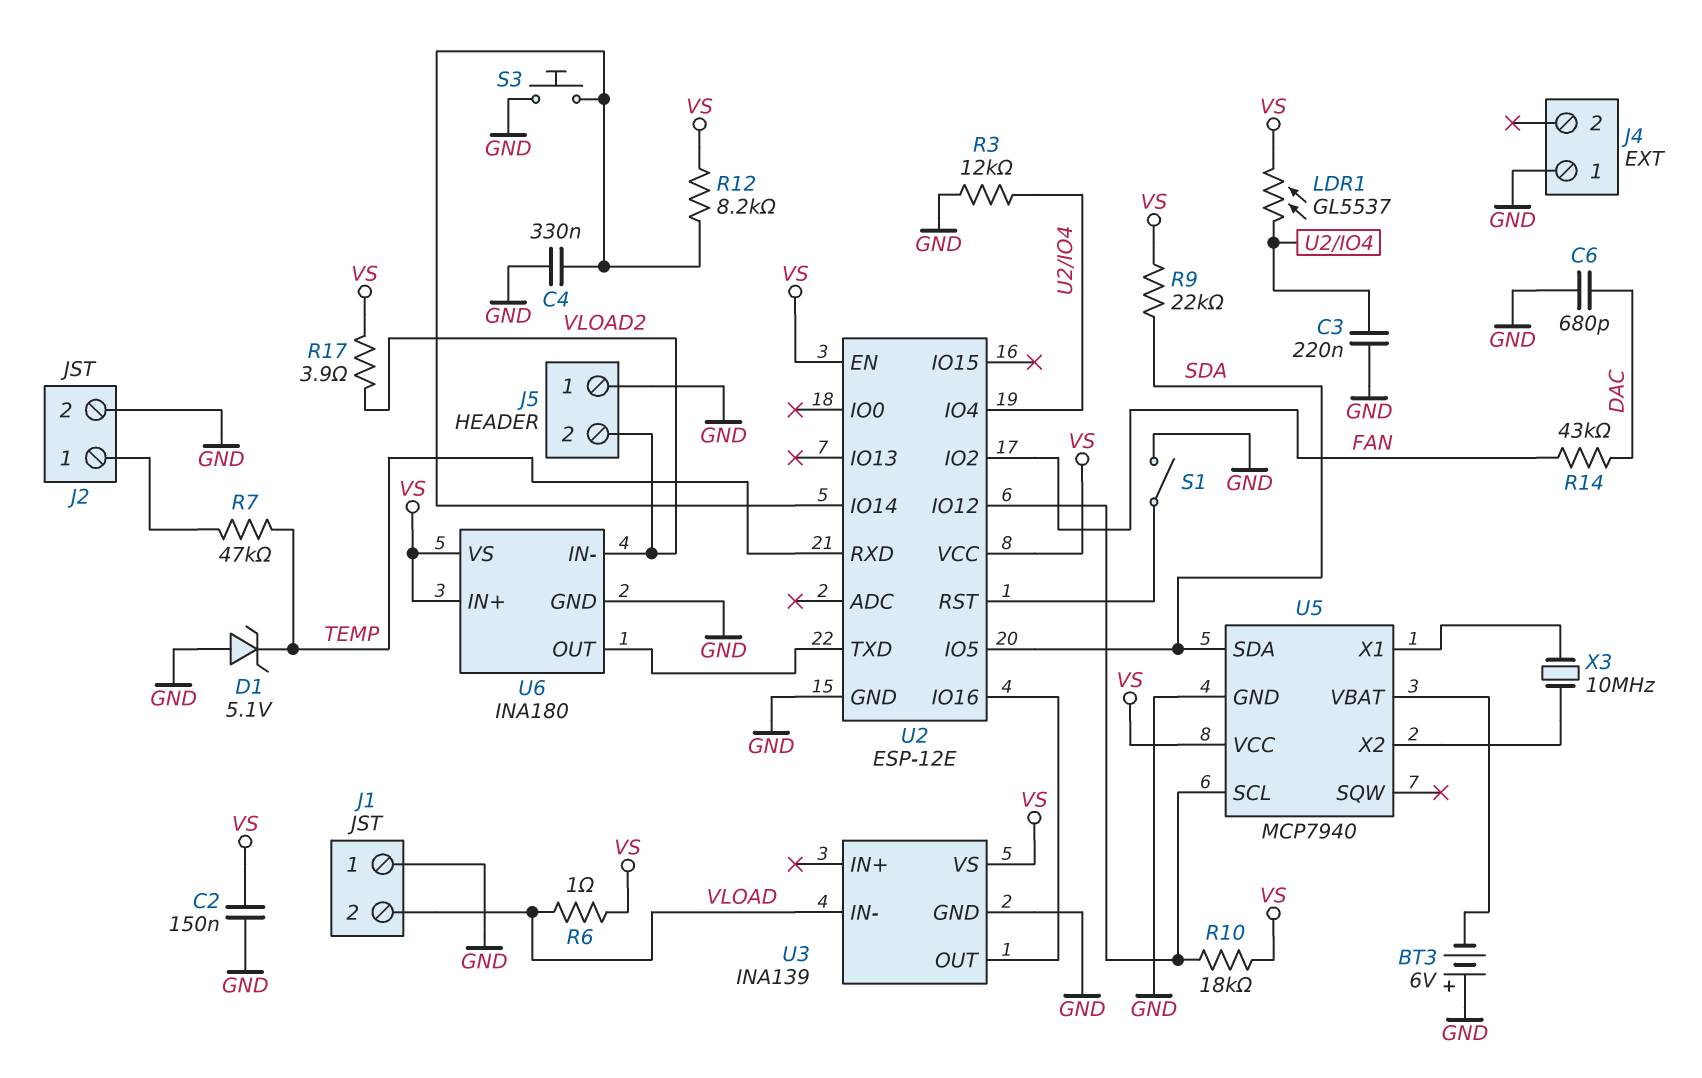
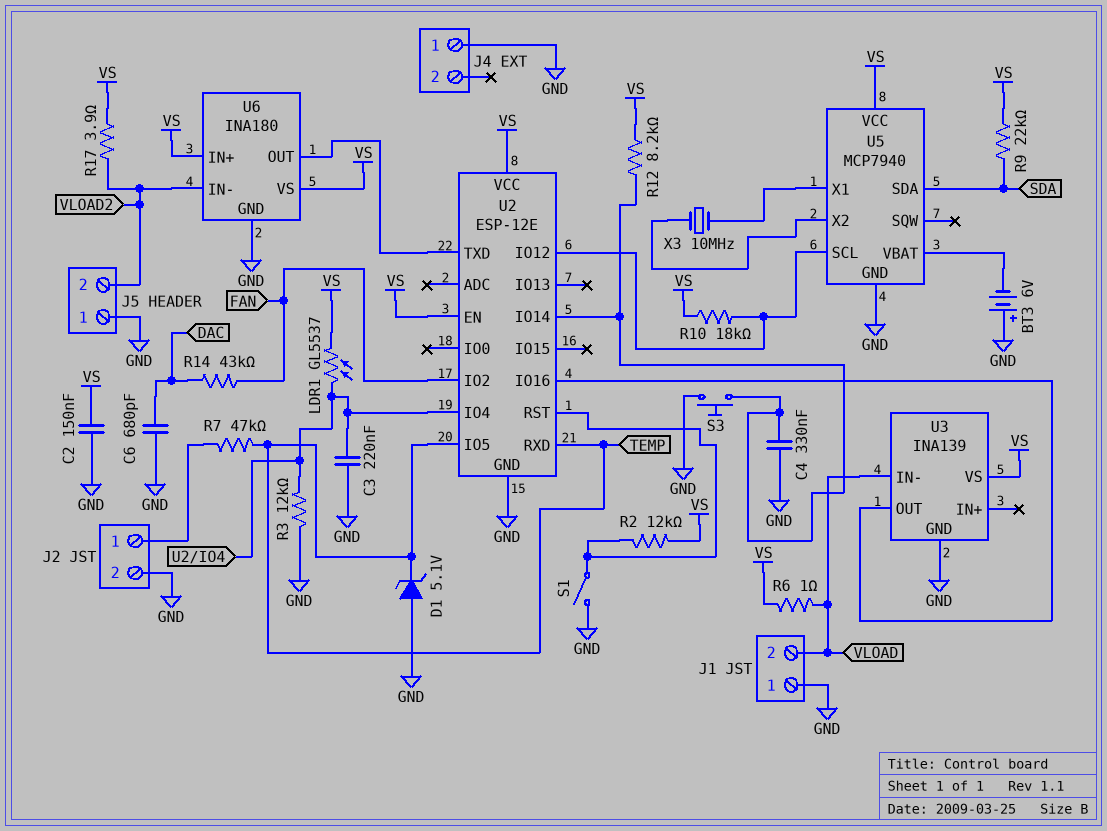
R2: none -> 12k (U2/RST, VS)
U2 pin IO5: SDA -> TEMP

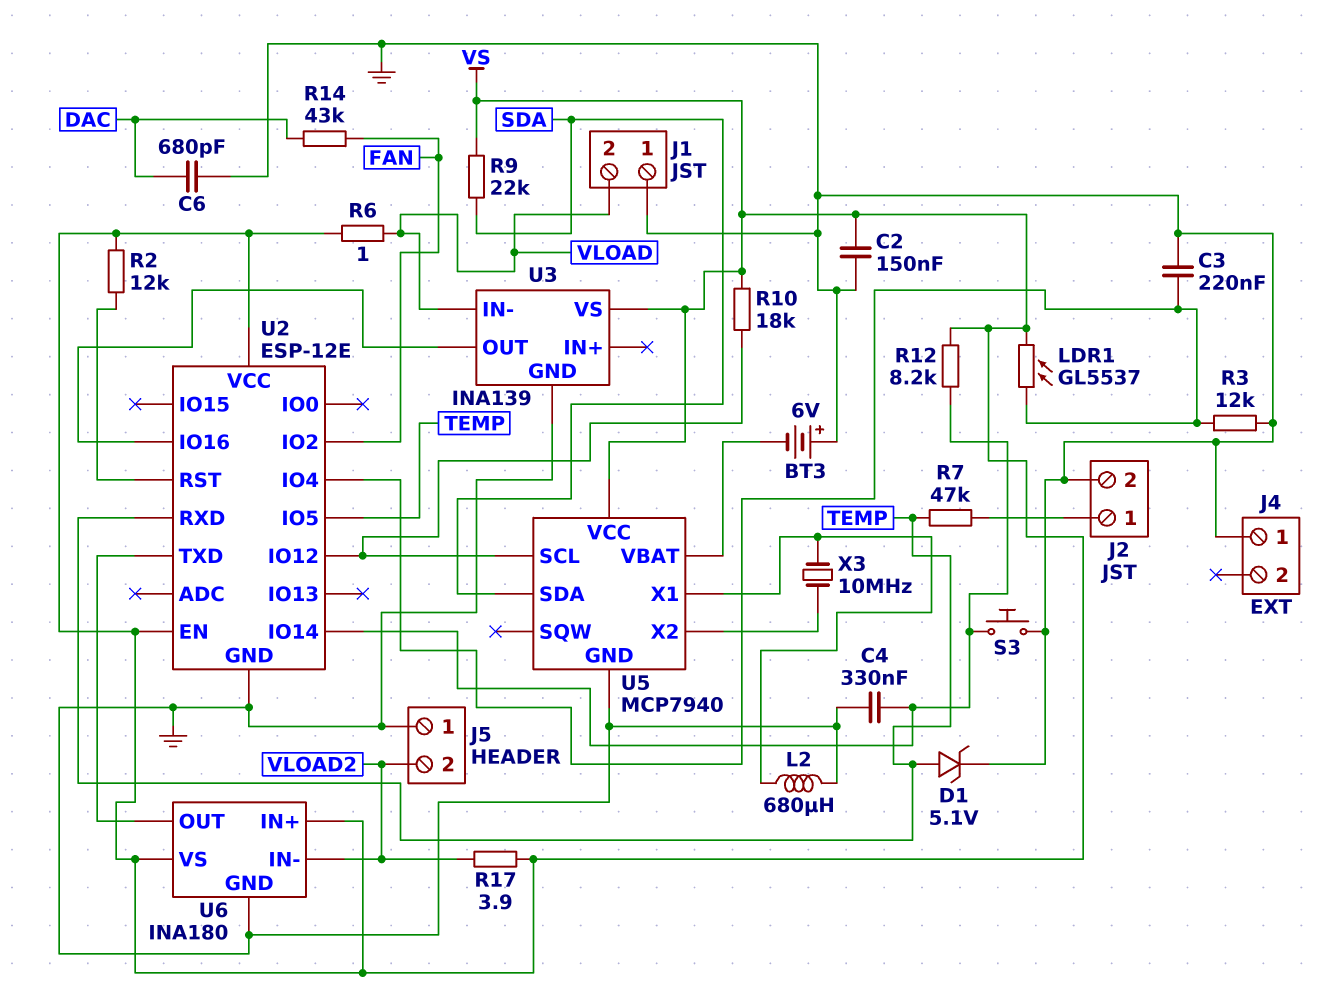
D1: zener 5.1V (A GND, K TEMP) -> zener 5.1V (A TEMP, K GND)
L2: none -> 680uH (GND, U5/X1)
S1: switch (GND, U2/RST) -> none

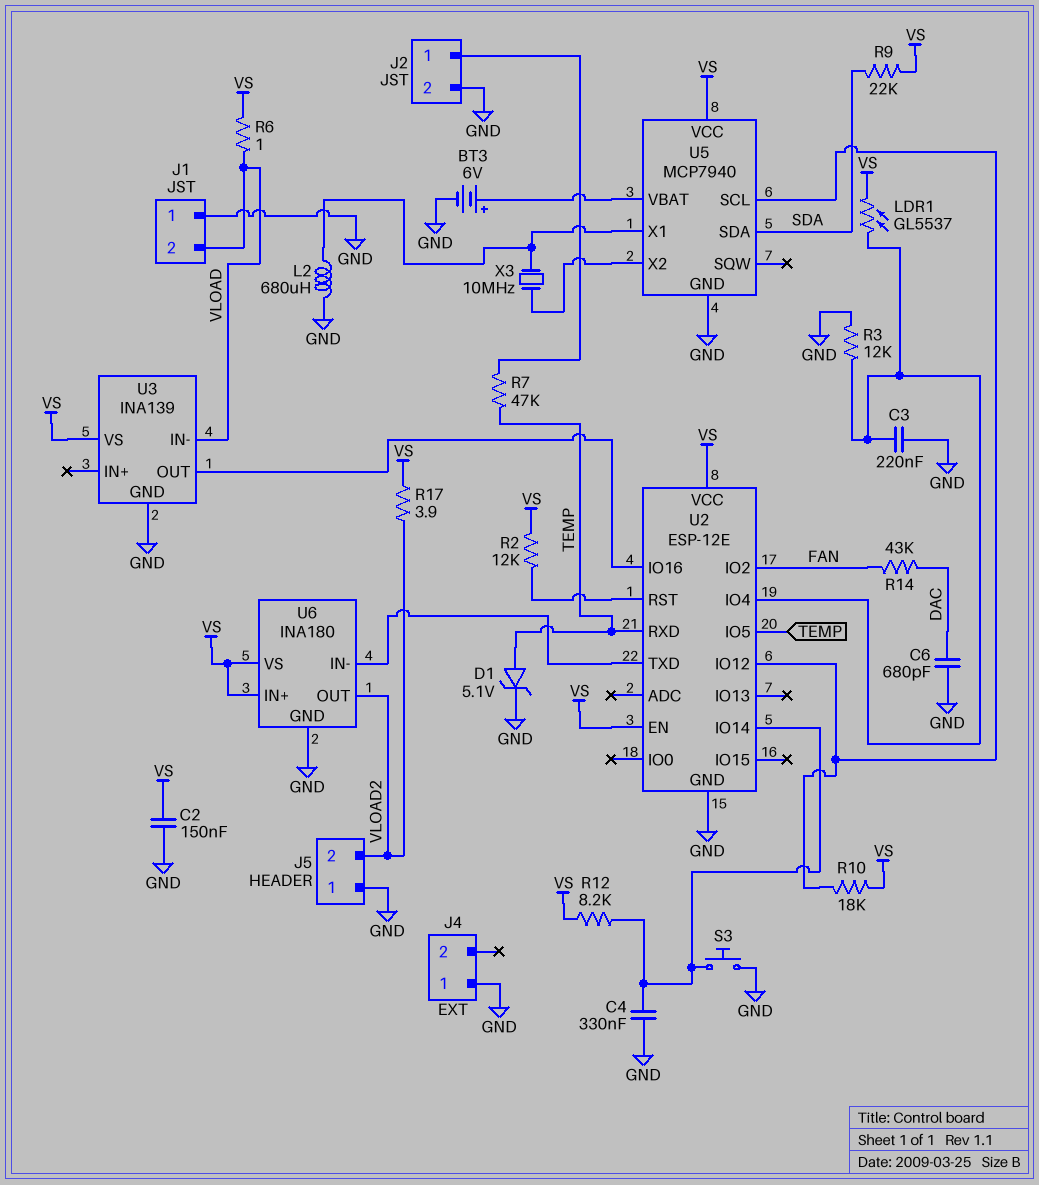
BT3: 6V (plus GND, minus U5/VBAT) -> 6V (plus U5/VBAT, minus GND)
U6 pin IN-: VLOAD2 -> U2/TXD
U6 pin OUT: U2/TXD -> VLOAD2

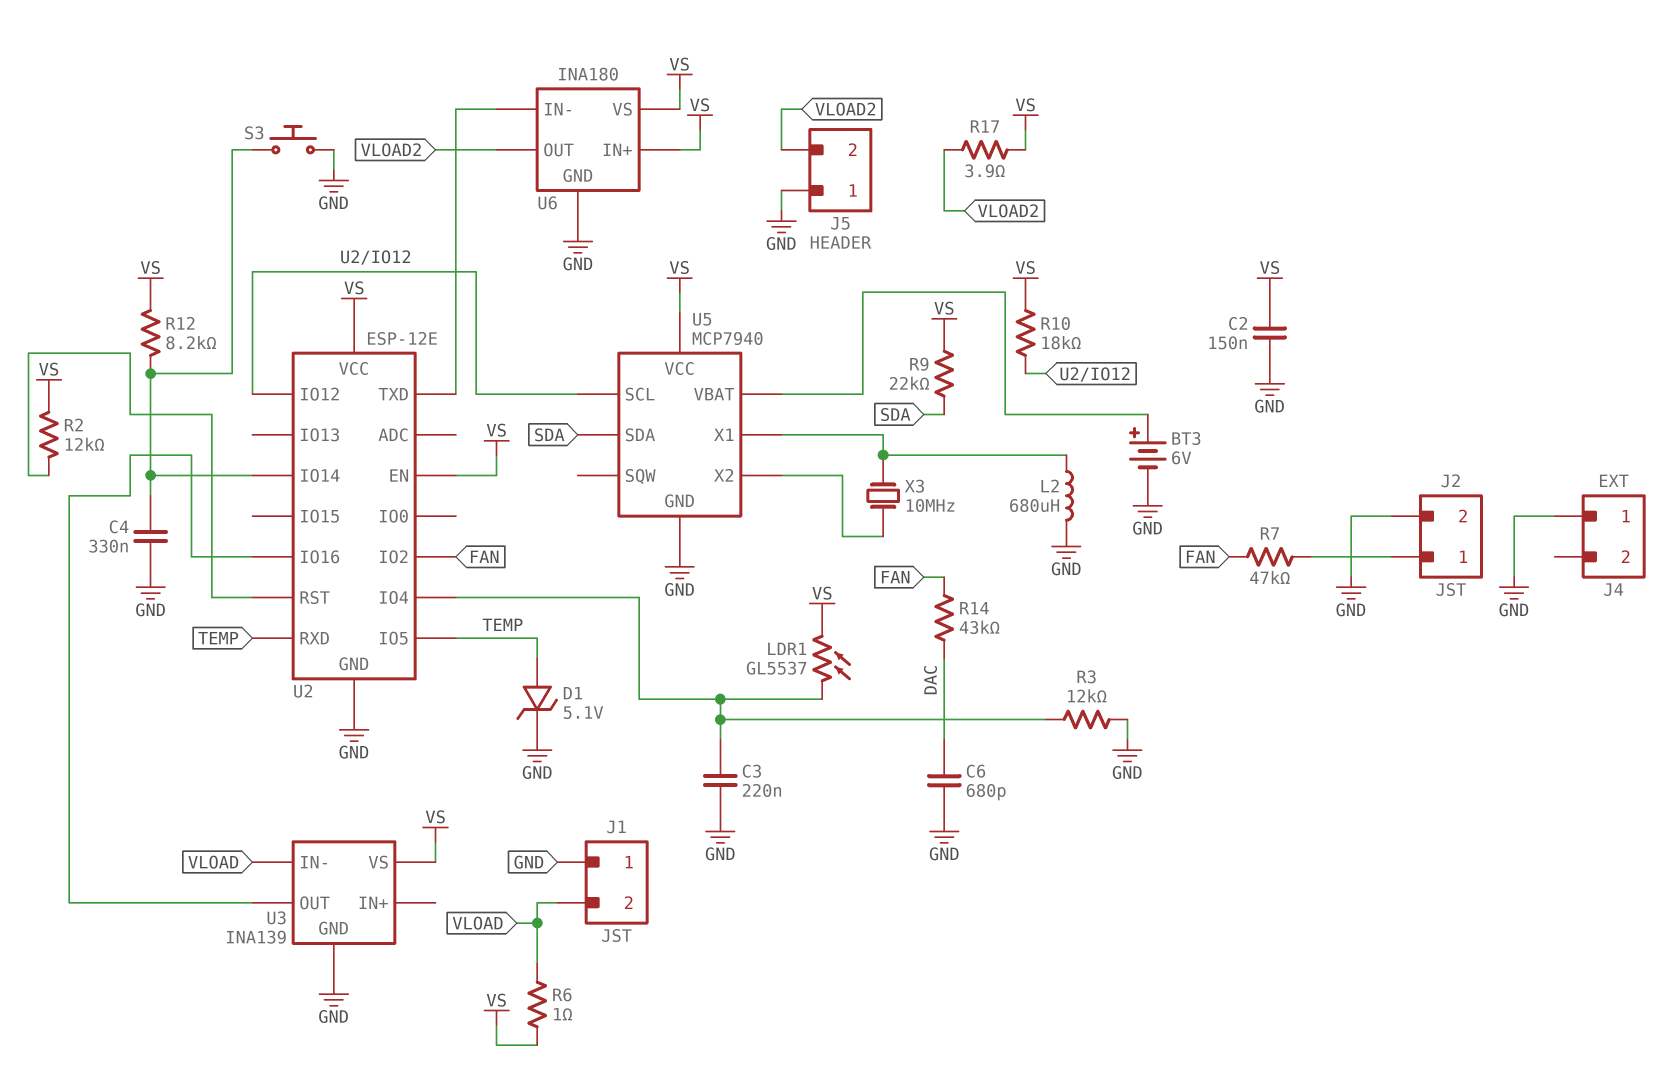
R7: 47k (J2/1, TEMP) -> 47k (FAN, J2/1)

